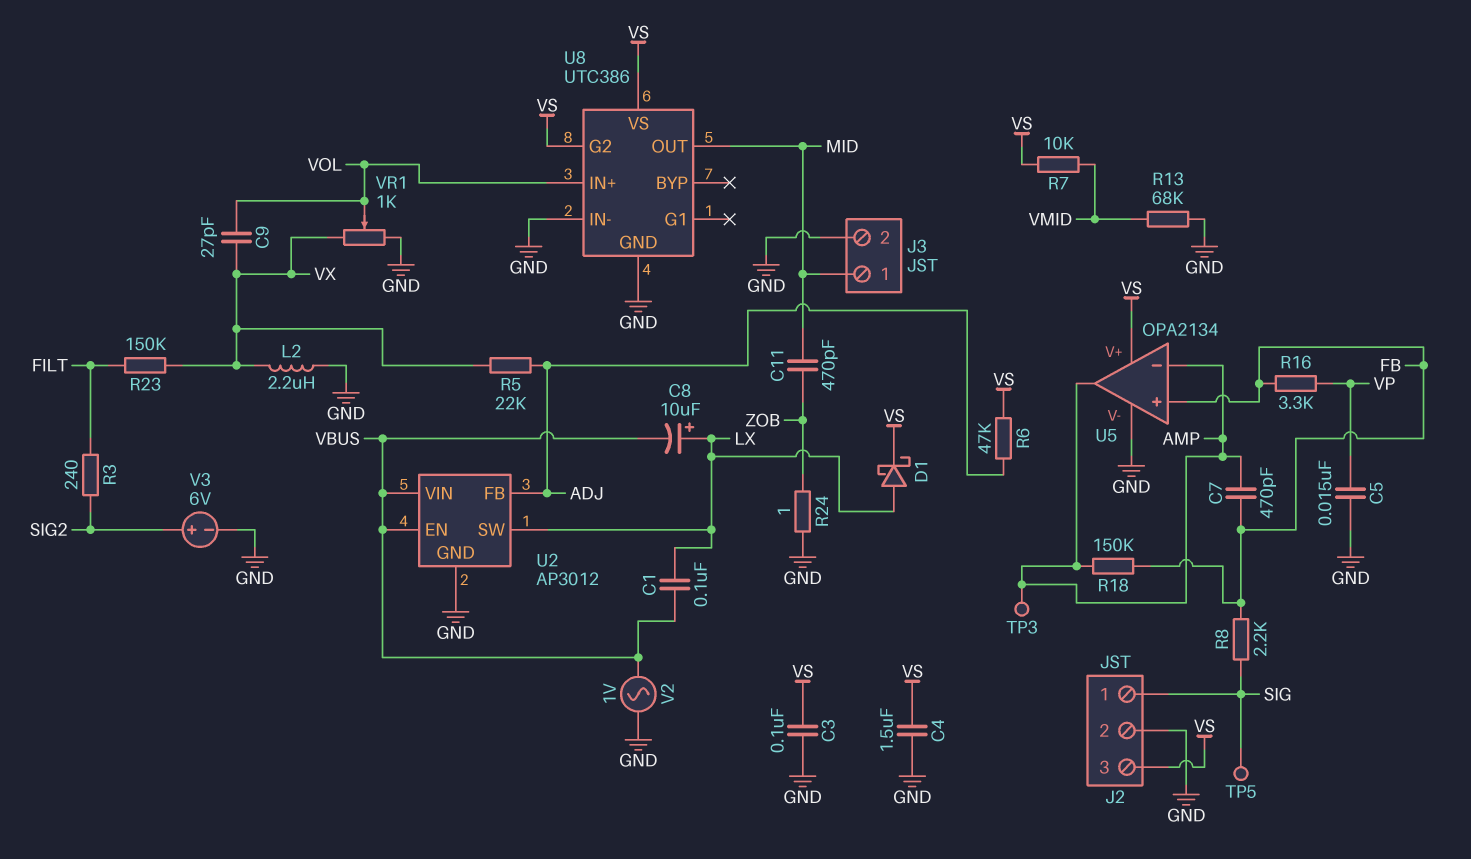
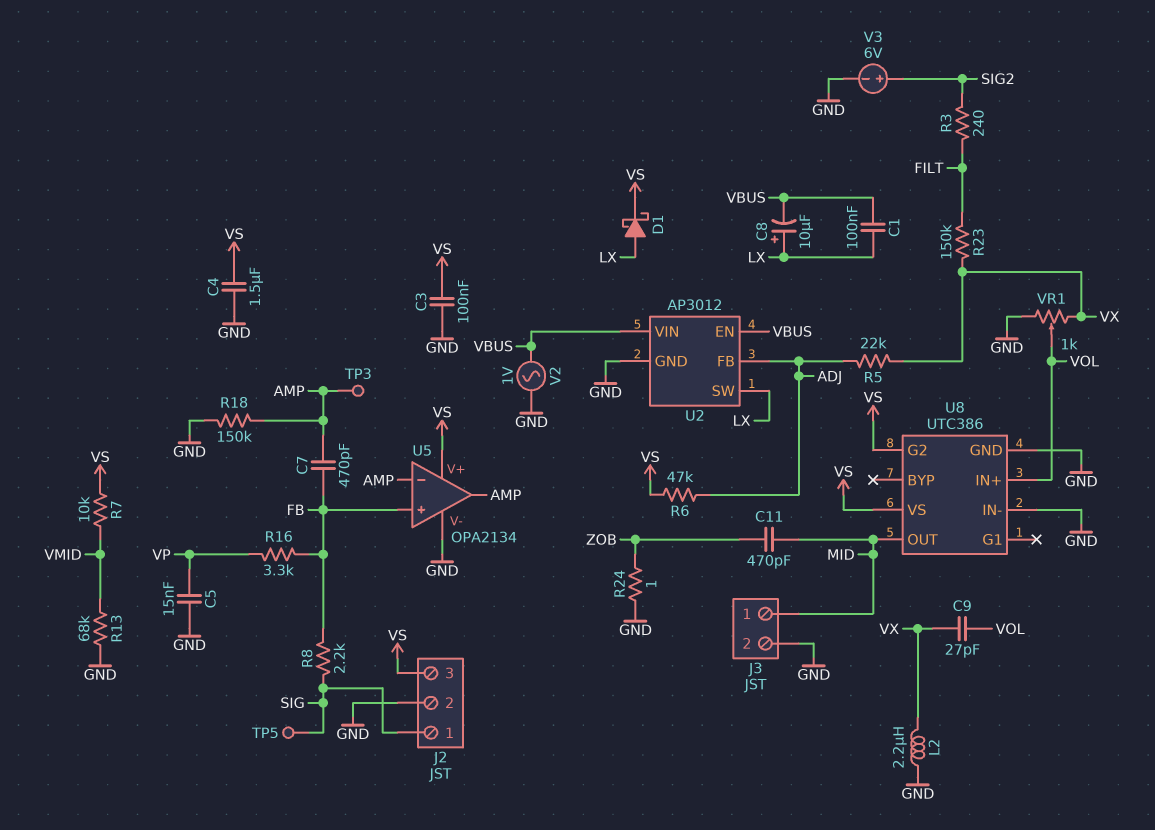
R18: 150k (AMP, FB) -> 150k (AMP, GND)

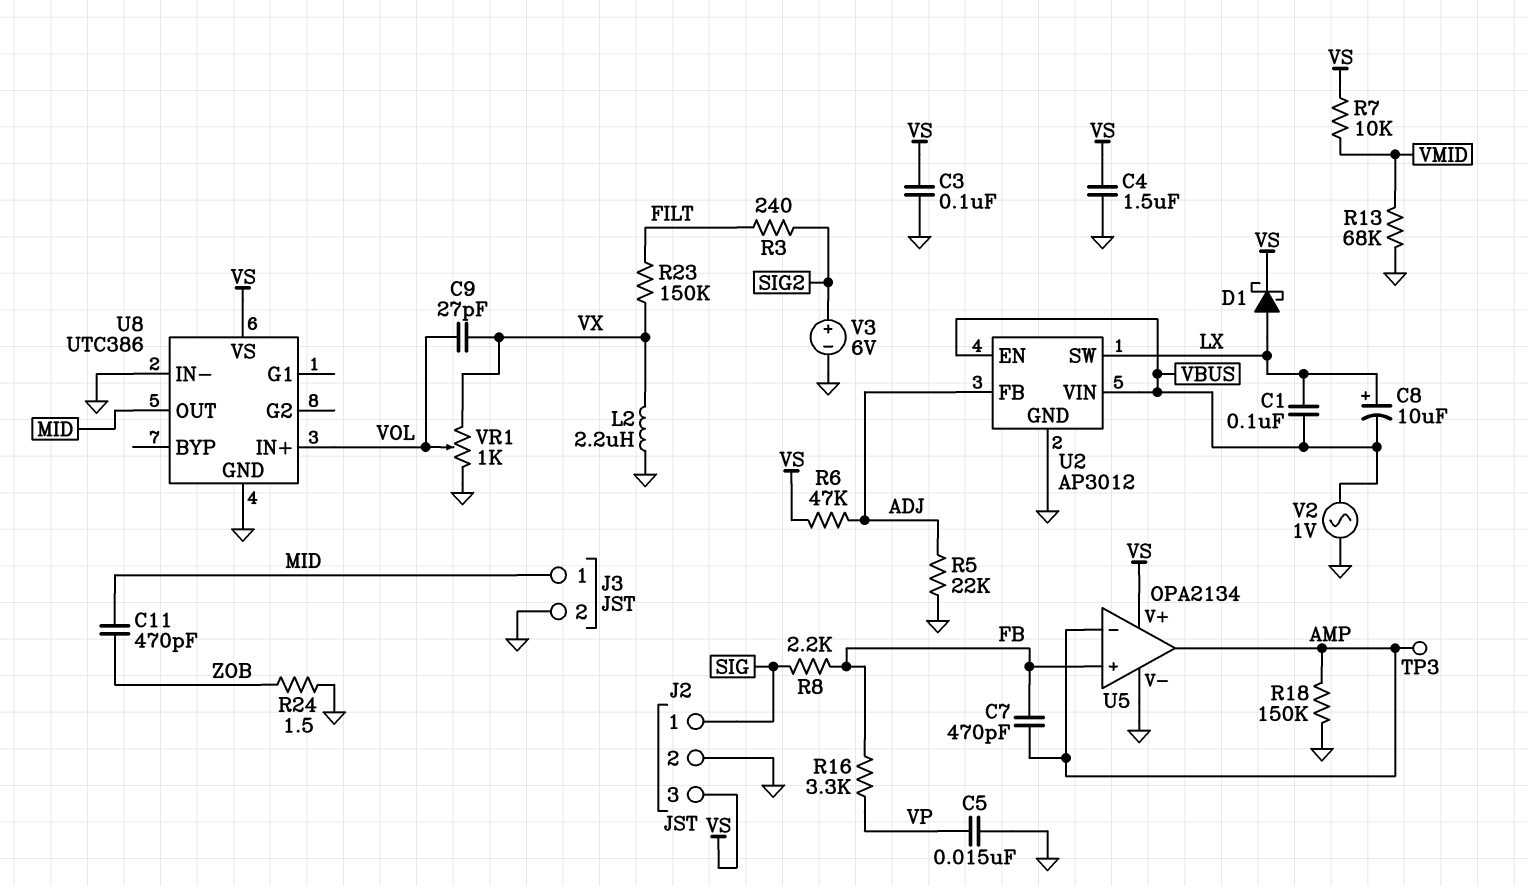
R5: 22k (ADJ, VX) -> 22k (ADJ, GND)
R24: 1 (GND, ZOB) -> 1.5 (GND, ZOB)
TP5: test point (SIG) -> none
U8 pin G2: VS -> none

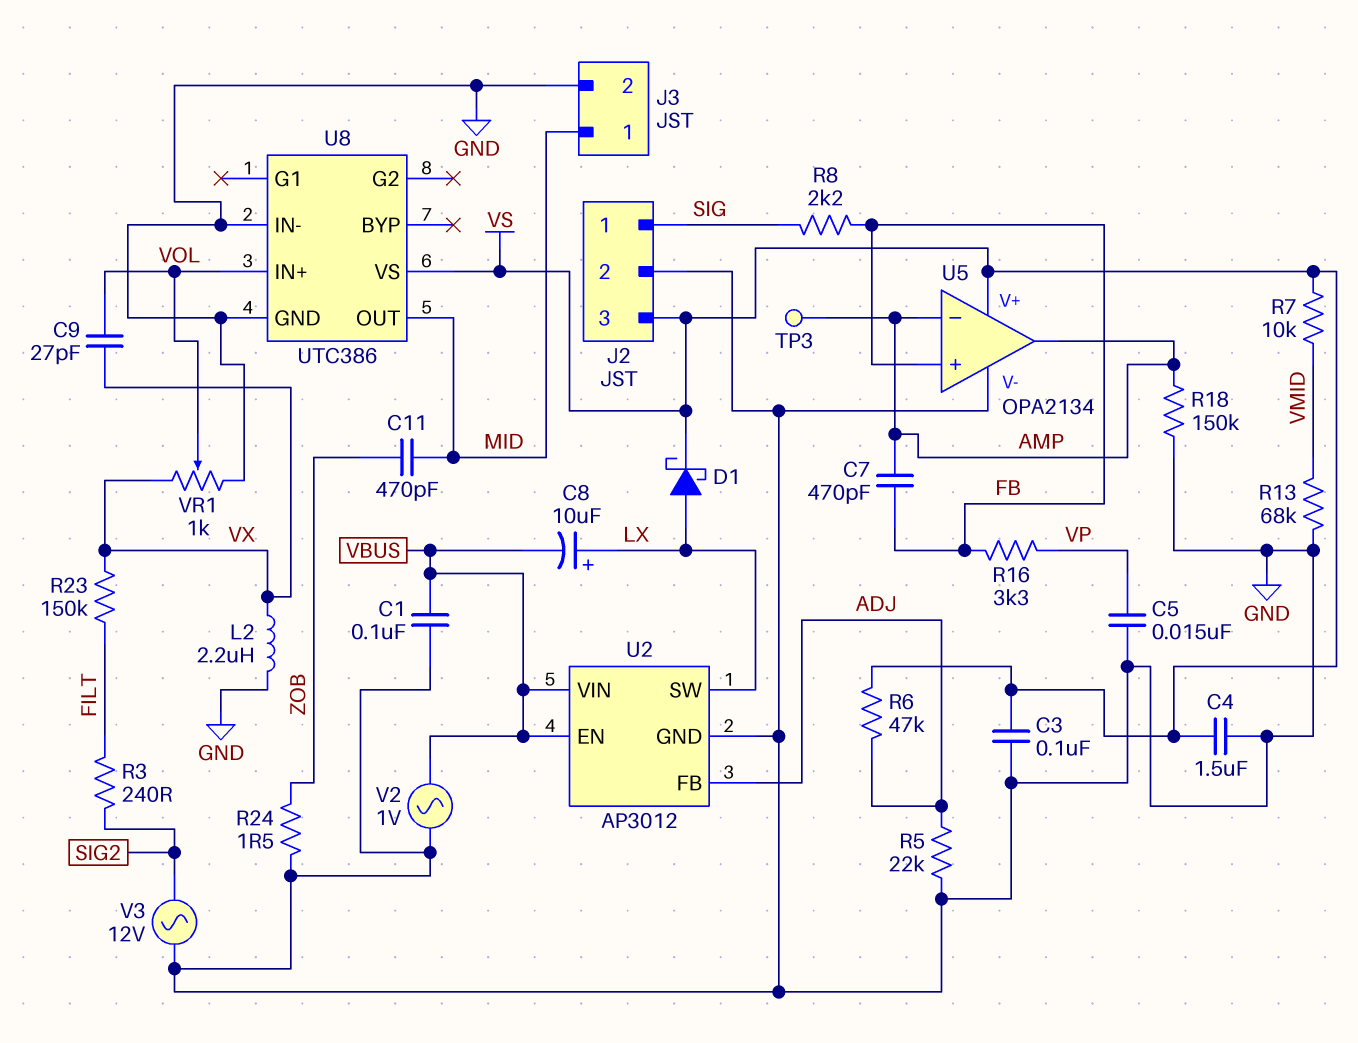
C1: 100nF (LX, VBUS) -> 100nF (GND, VBUS)
V3: 6V (plus SIG2, minus GND) -> AC 12V (GND, SIG2)

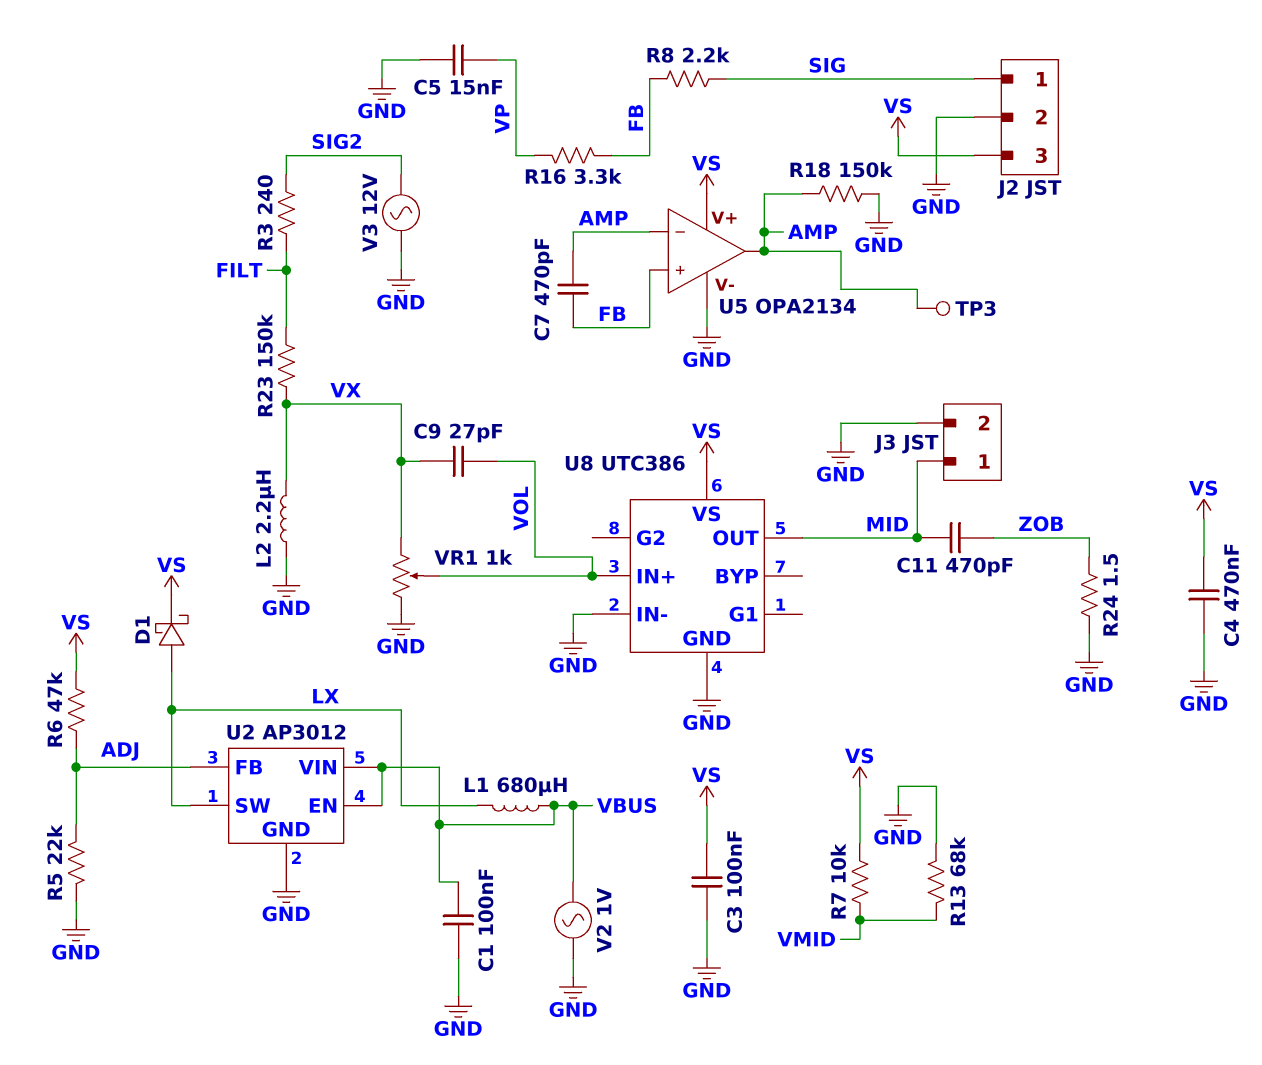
C4: 1.5uF (GND, VS) -> 470nF (GND, VS)
C8: 10uF (plus LX, minus VBUS) -> none
L1: none -> 680uH (LX, VBUS)

